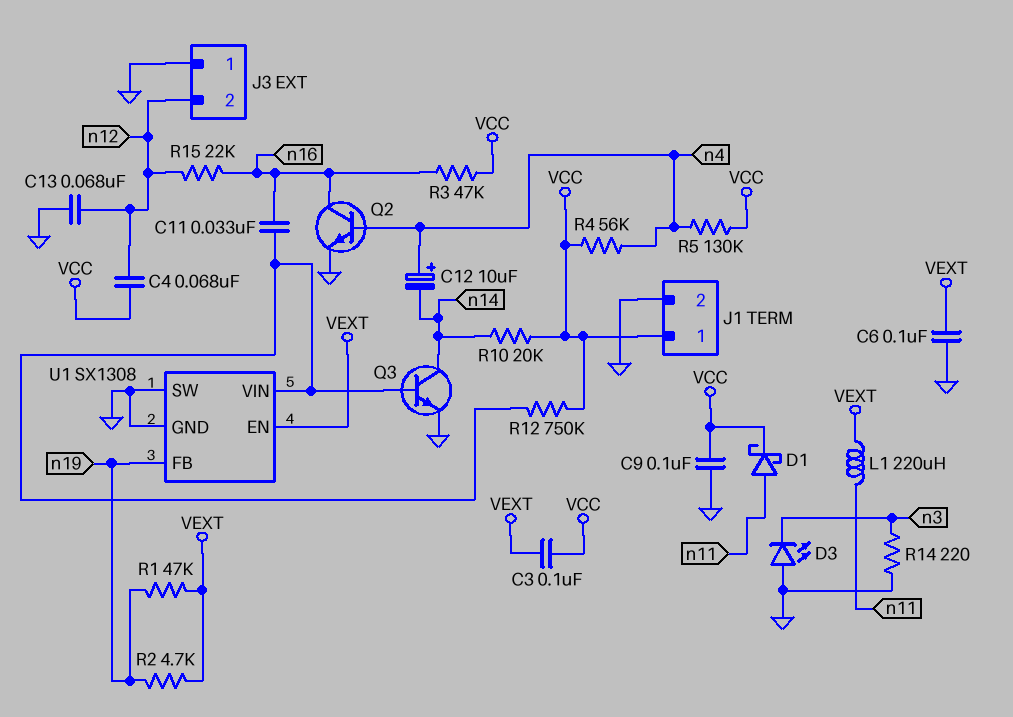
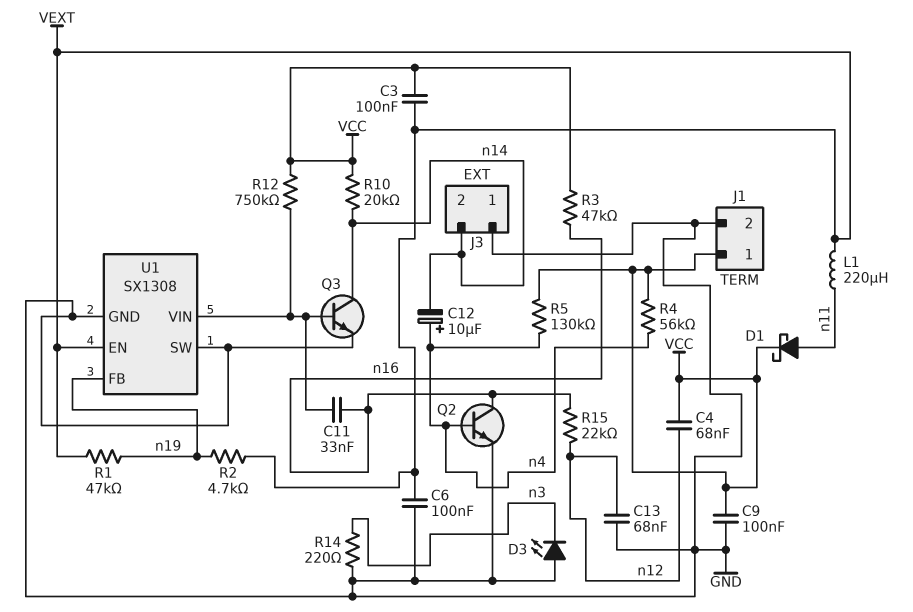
J3 pin 2: n12 -> n14

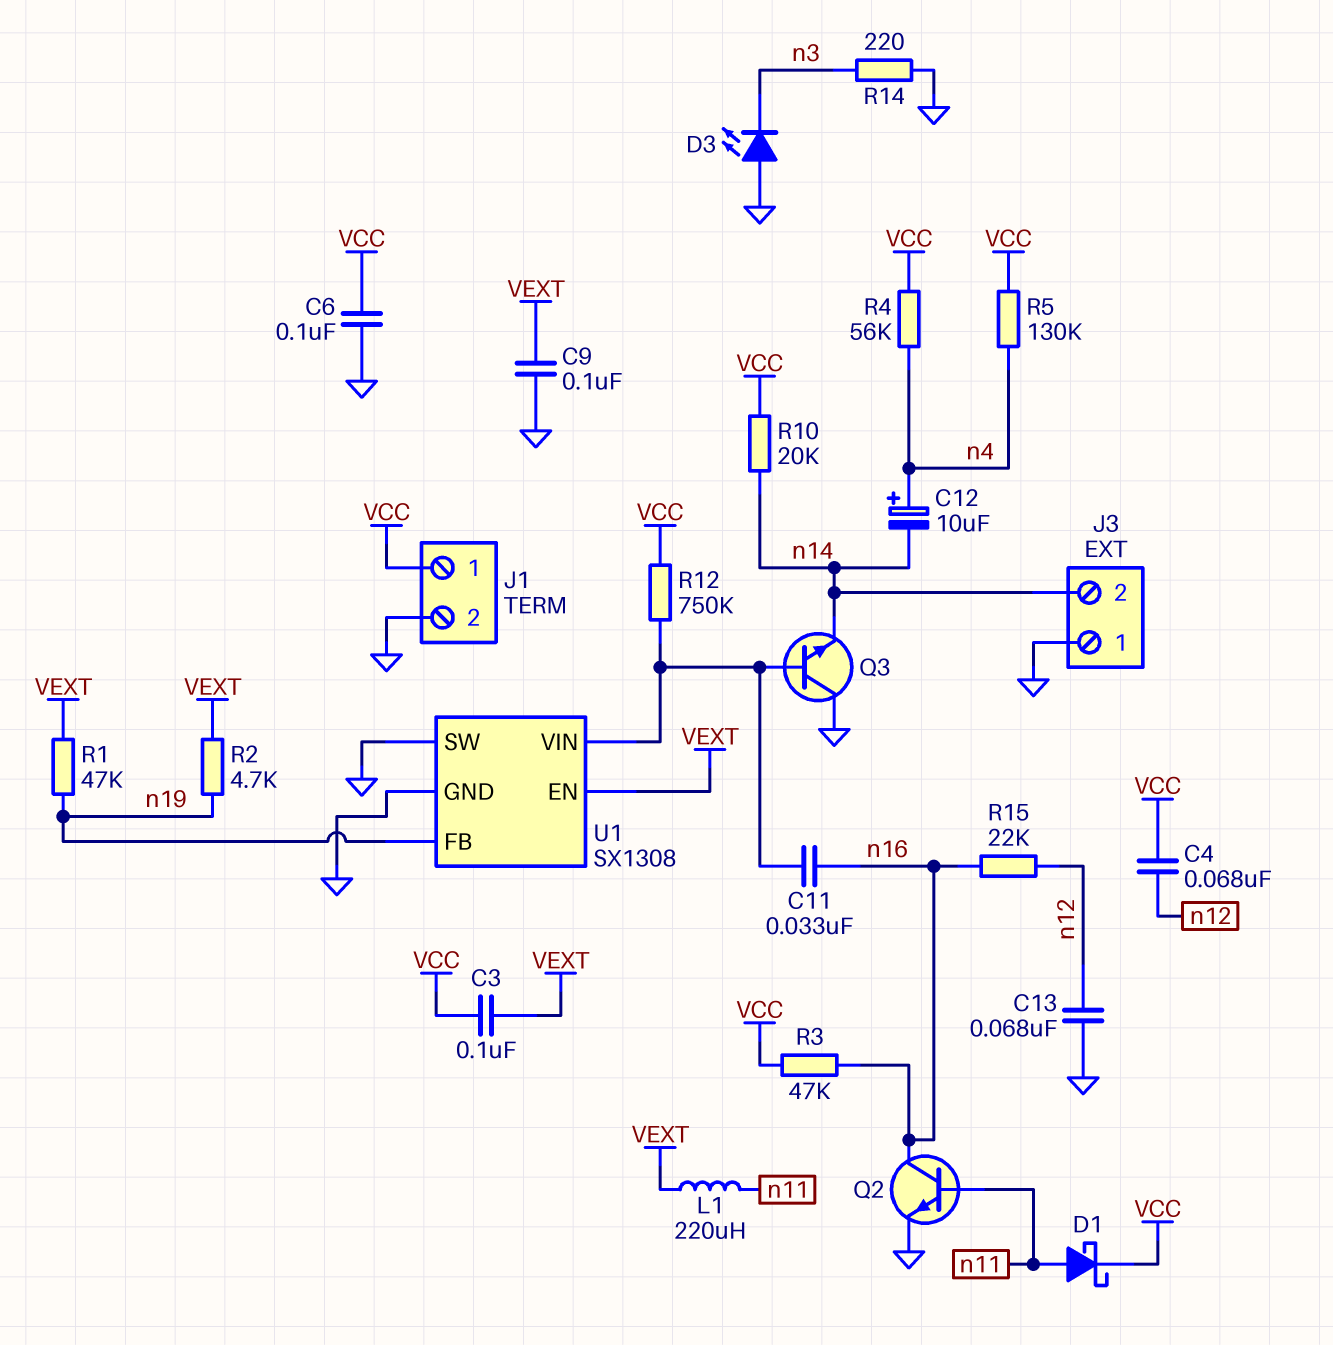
C6: 100nF (GND, VEXT) -> 100nF (GND, VCC)
C9: 100nF (GND, VCC) -> 100nF (GND, VEXT)
Q2: NPN (B n4, C n16, E GND) -> NPN (B n11, C n16, E GND)
Q3: NPN (B U1/VIN, C n14, E GND) -> NPN (B U1/VIN, C GND, E n14)

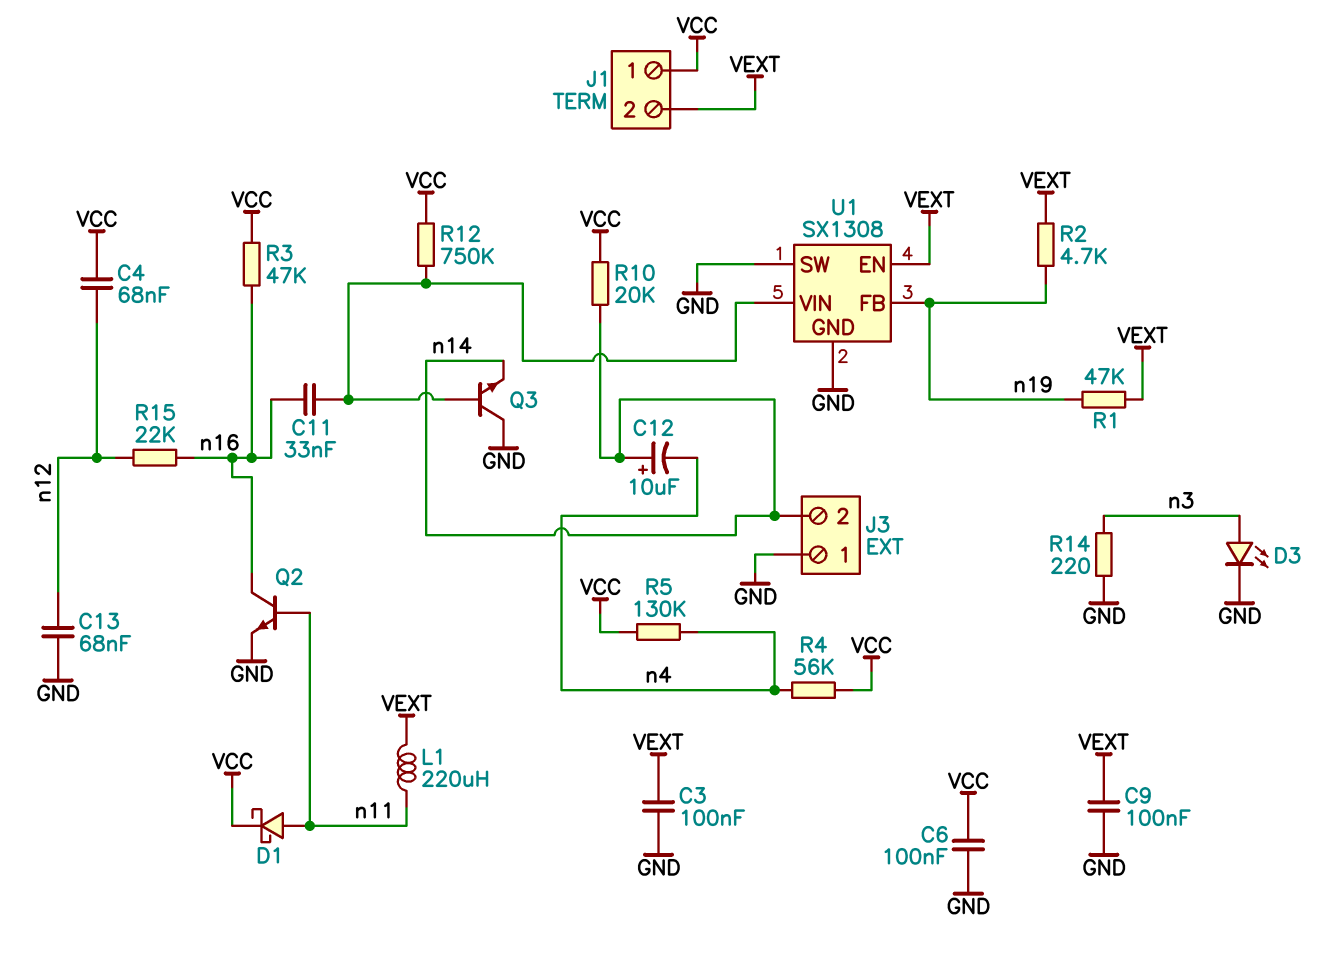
C3: 100nF (VCC, VEXT) -> 100nF (GND, VEXT)
C12: 10uF (plus n4, minus n14) -> 10uF (plus n14, minus n4)
D3: LED (A GND, K n3) -> LED (A n3, K GND)
J1 pin 2: GND -> VEXT

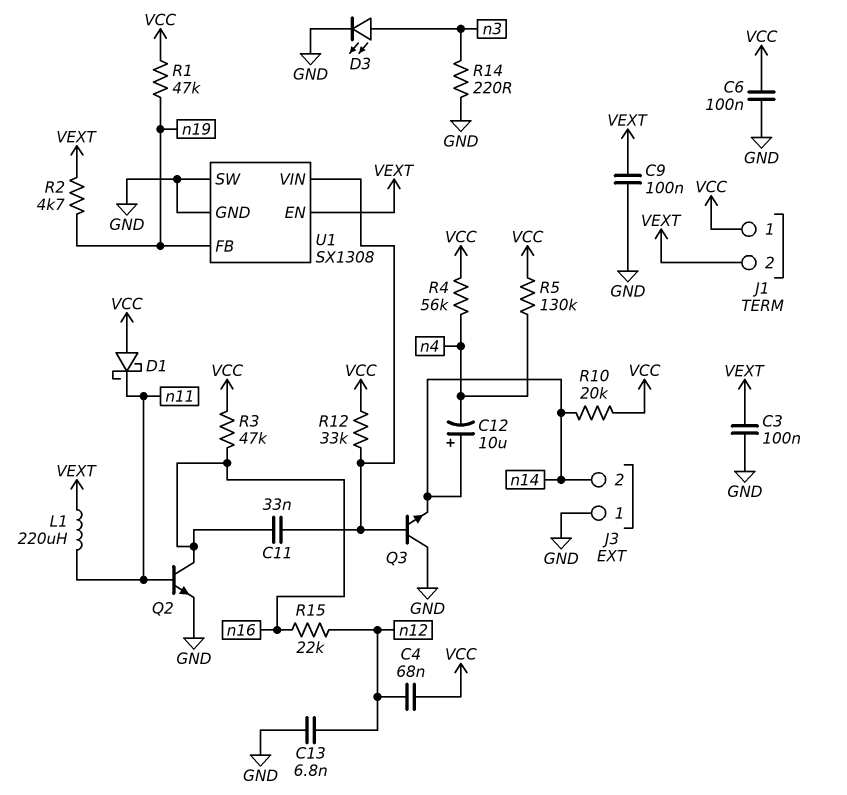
C13: 68nF (GND, n12) -> 6.8nF (GND, n12)
D1: schottky (A n11, K VCC) -> schottky (A VCC, K n11)
R1: 47k (VEXT, n19) -> 47k (VCC, n19)
R12: 750k (U1/VIN, VCC) -> 33k (U1/VIN, VCC)

